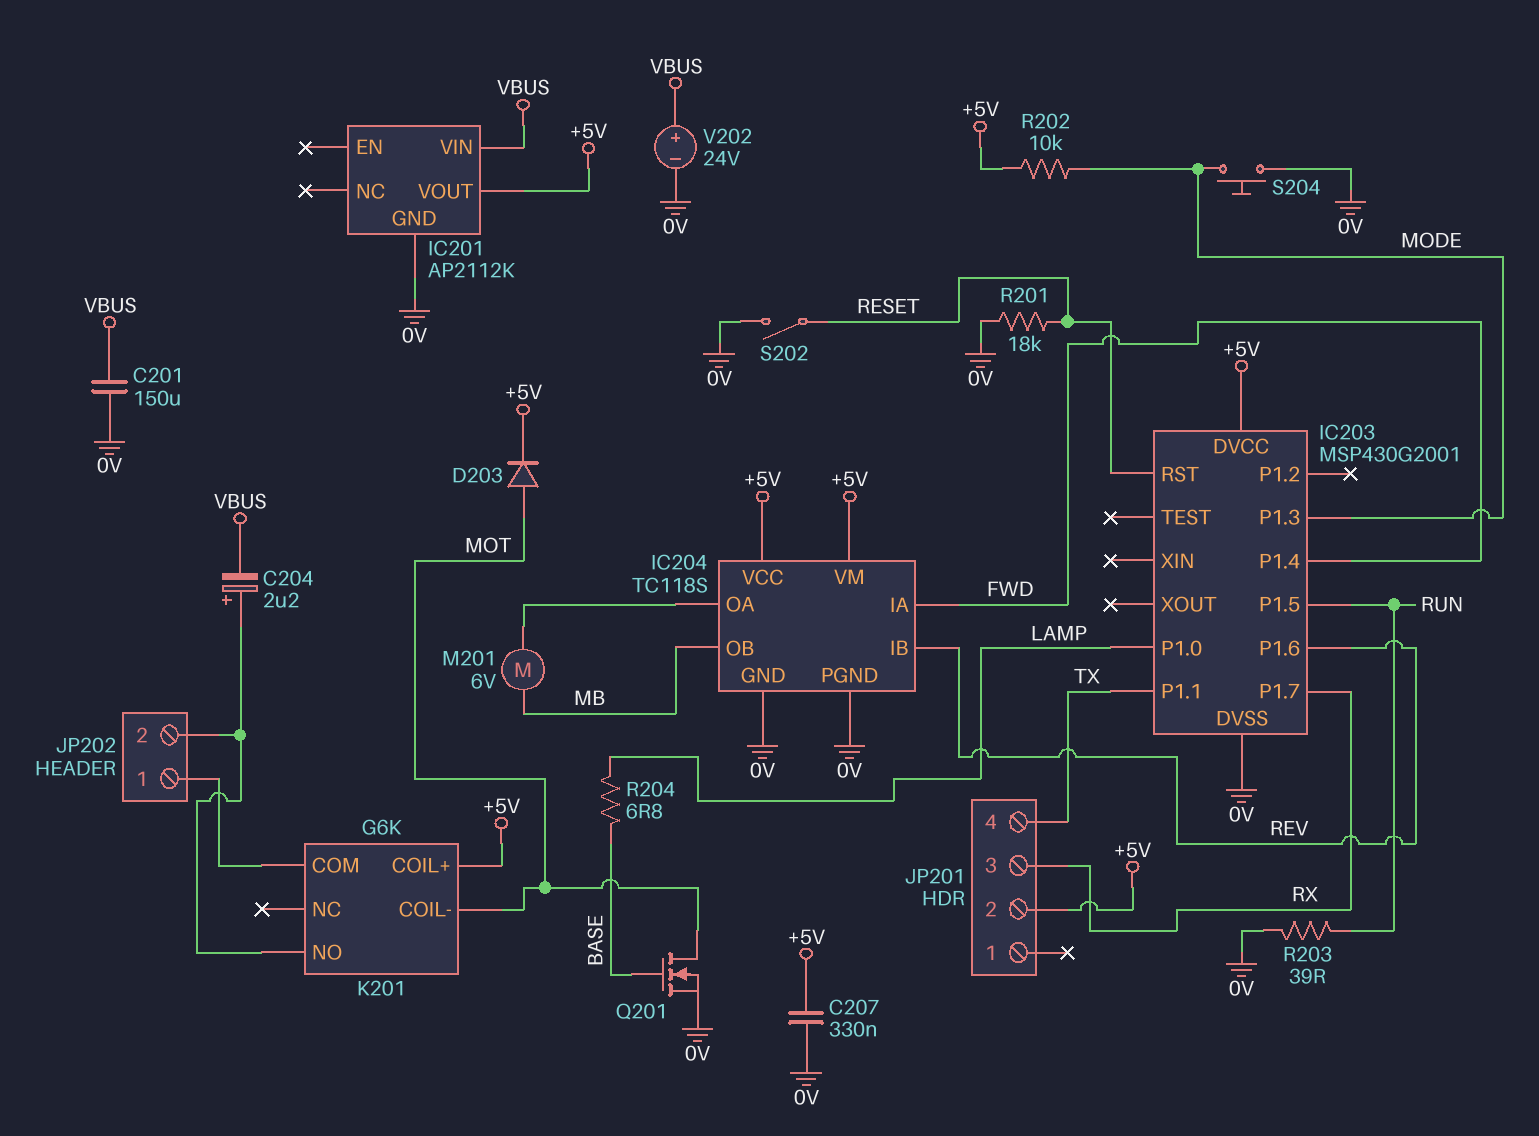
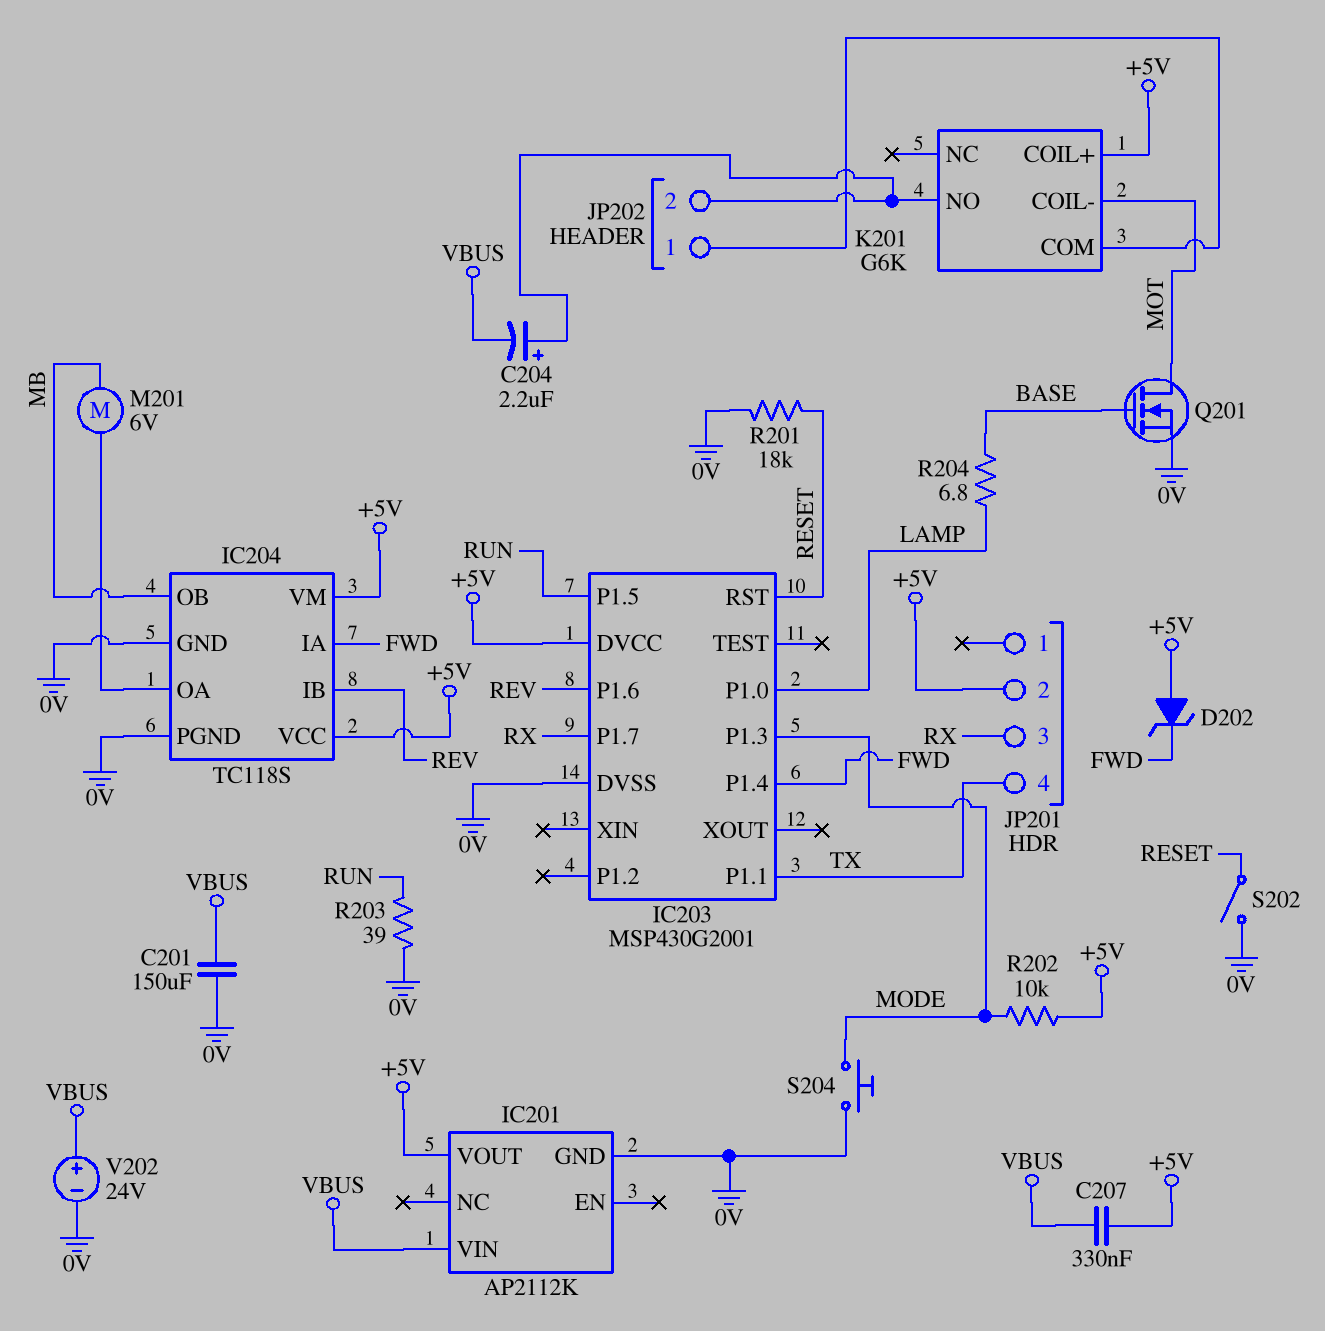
C207: 330nF (+5V, 0V) -> 330nF (+5V, VBUS)
D202: none -> zener (A +5V, K FWD)
D203: diode (A MOT, K +5V) -> none

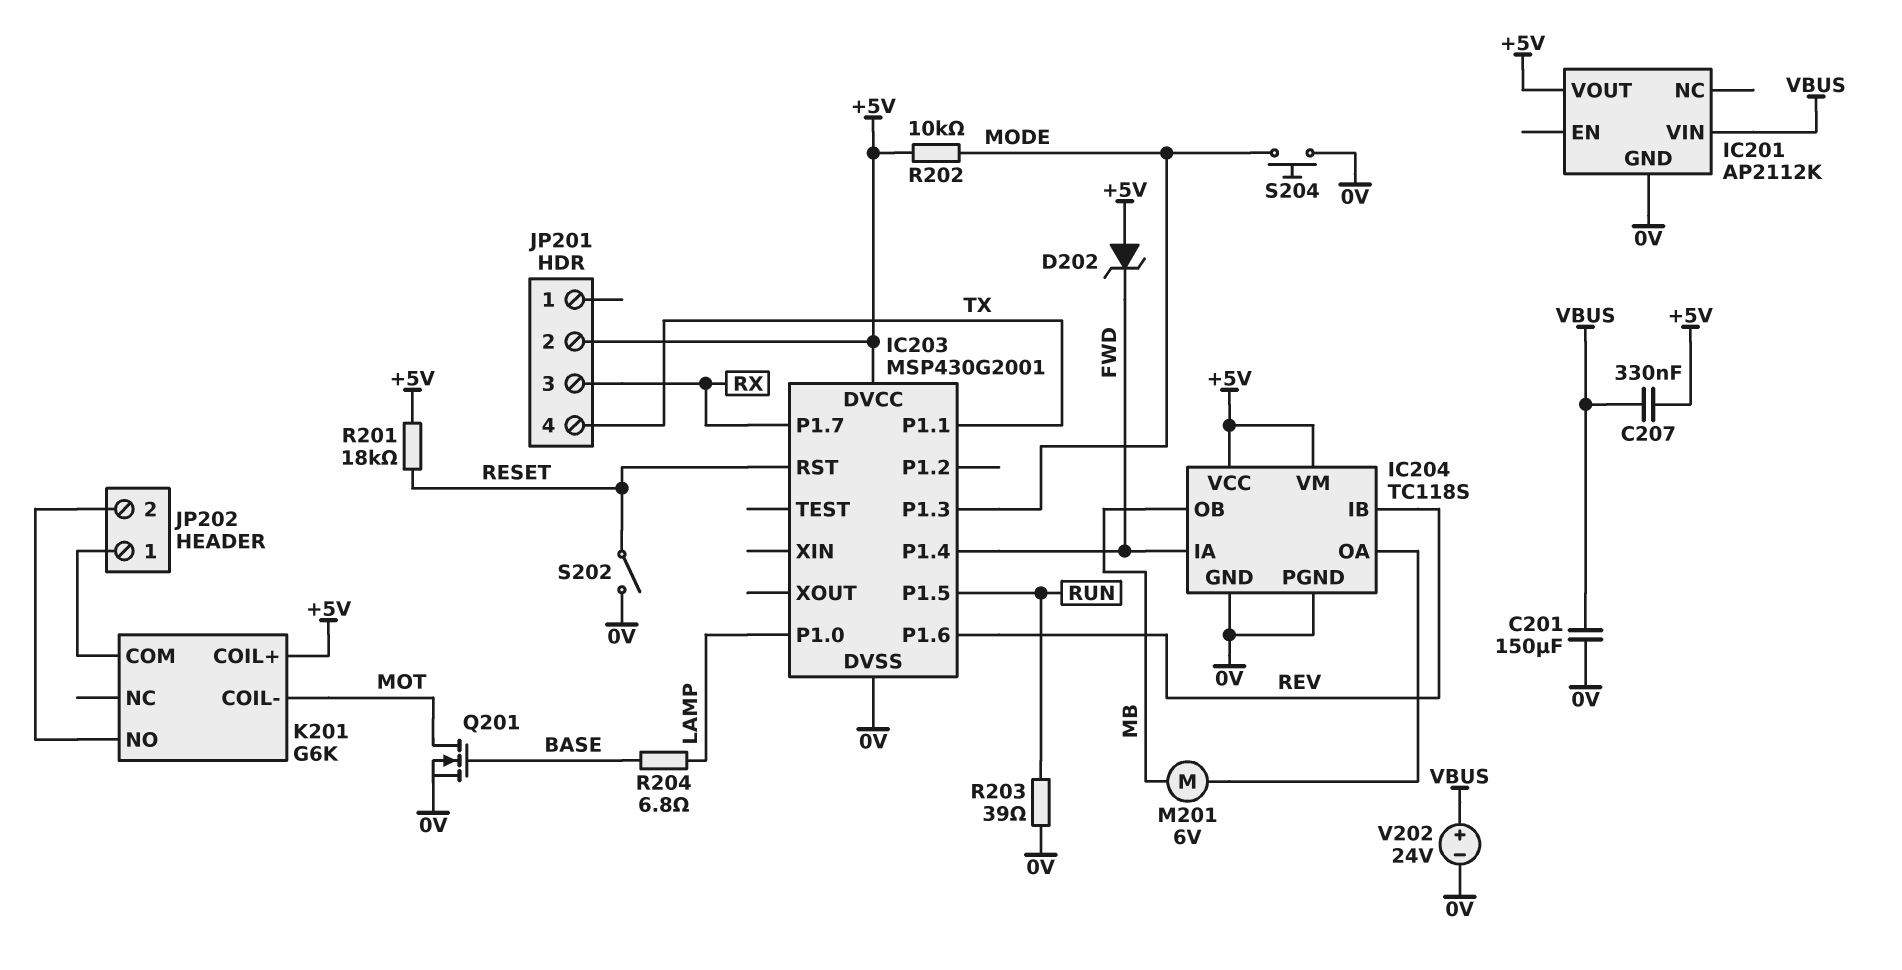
C204: 2.2uF (plus JP202/2, minus VBUS) -> none
R201: 18k (0V, RESET) -> 18k (+5V, RESET)

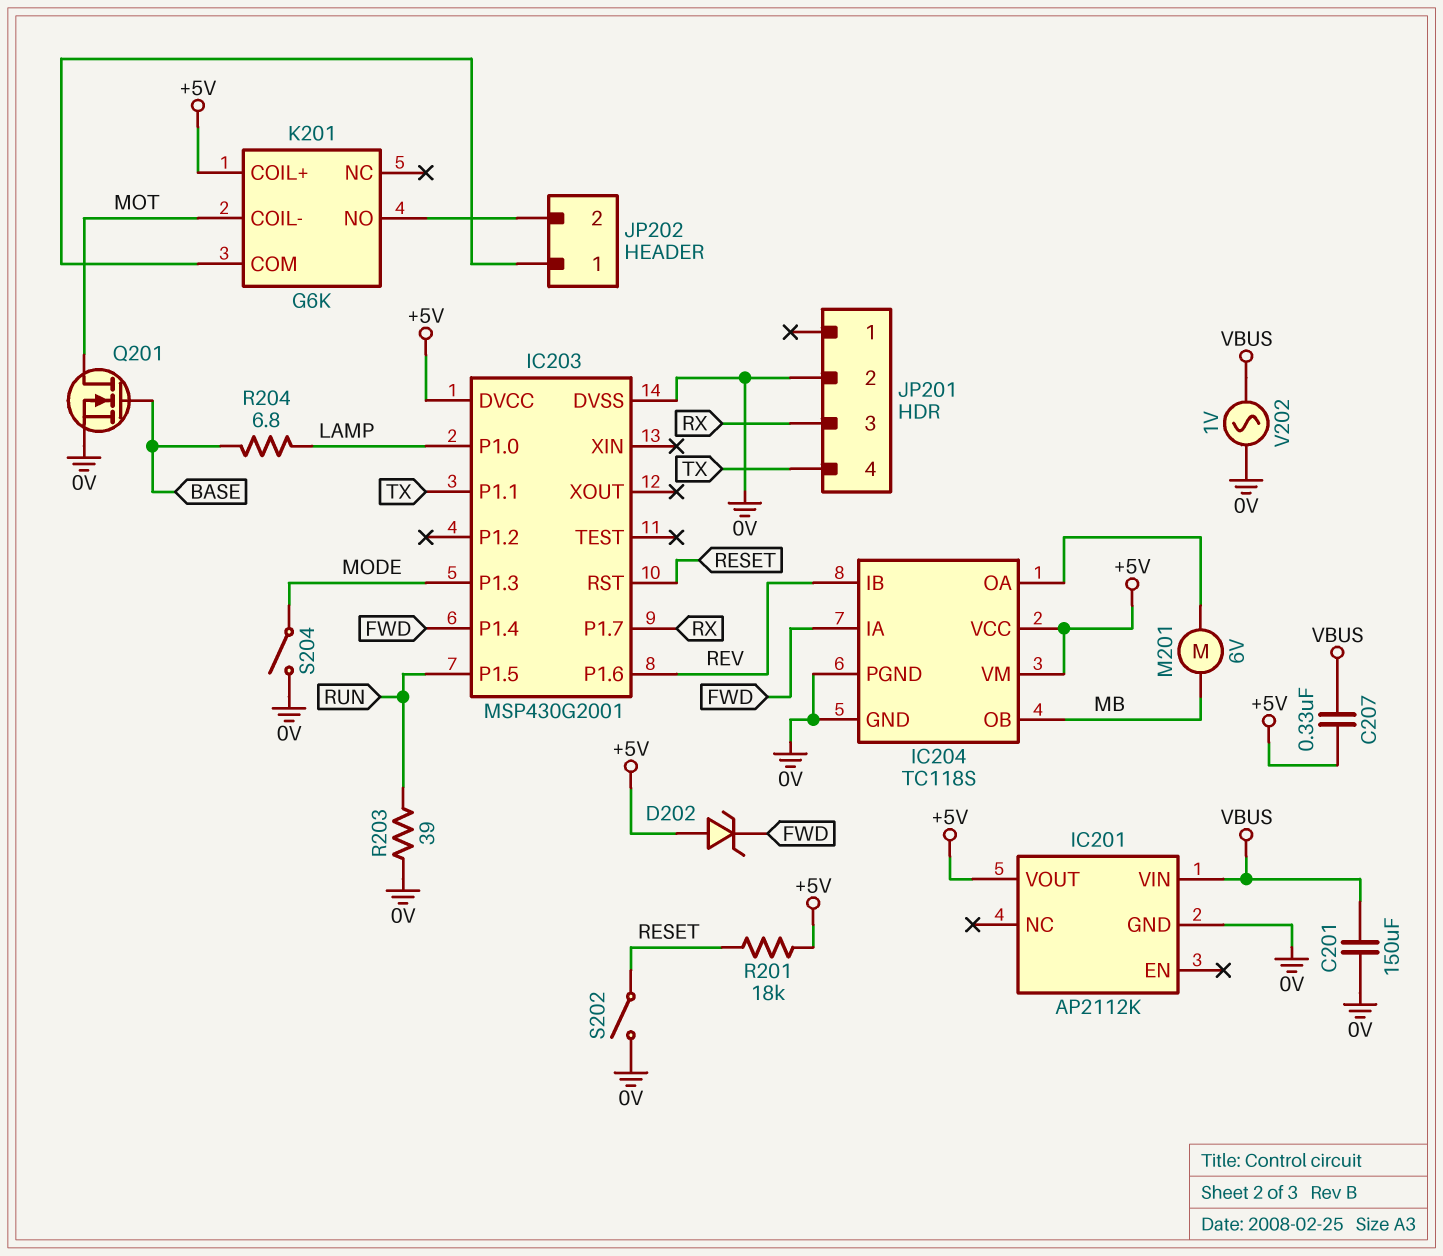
JP201 pin 2: +5V -> 0V
R202: 10k (+5V, MODE) -> none
S204: button (0V, MODE) -> switch (0V, MODE)
V202: 24V (plus VBUS, minus 0V) -> AC 1V (0V, VBUS)

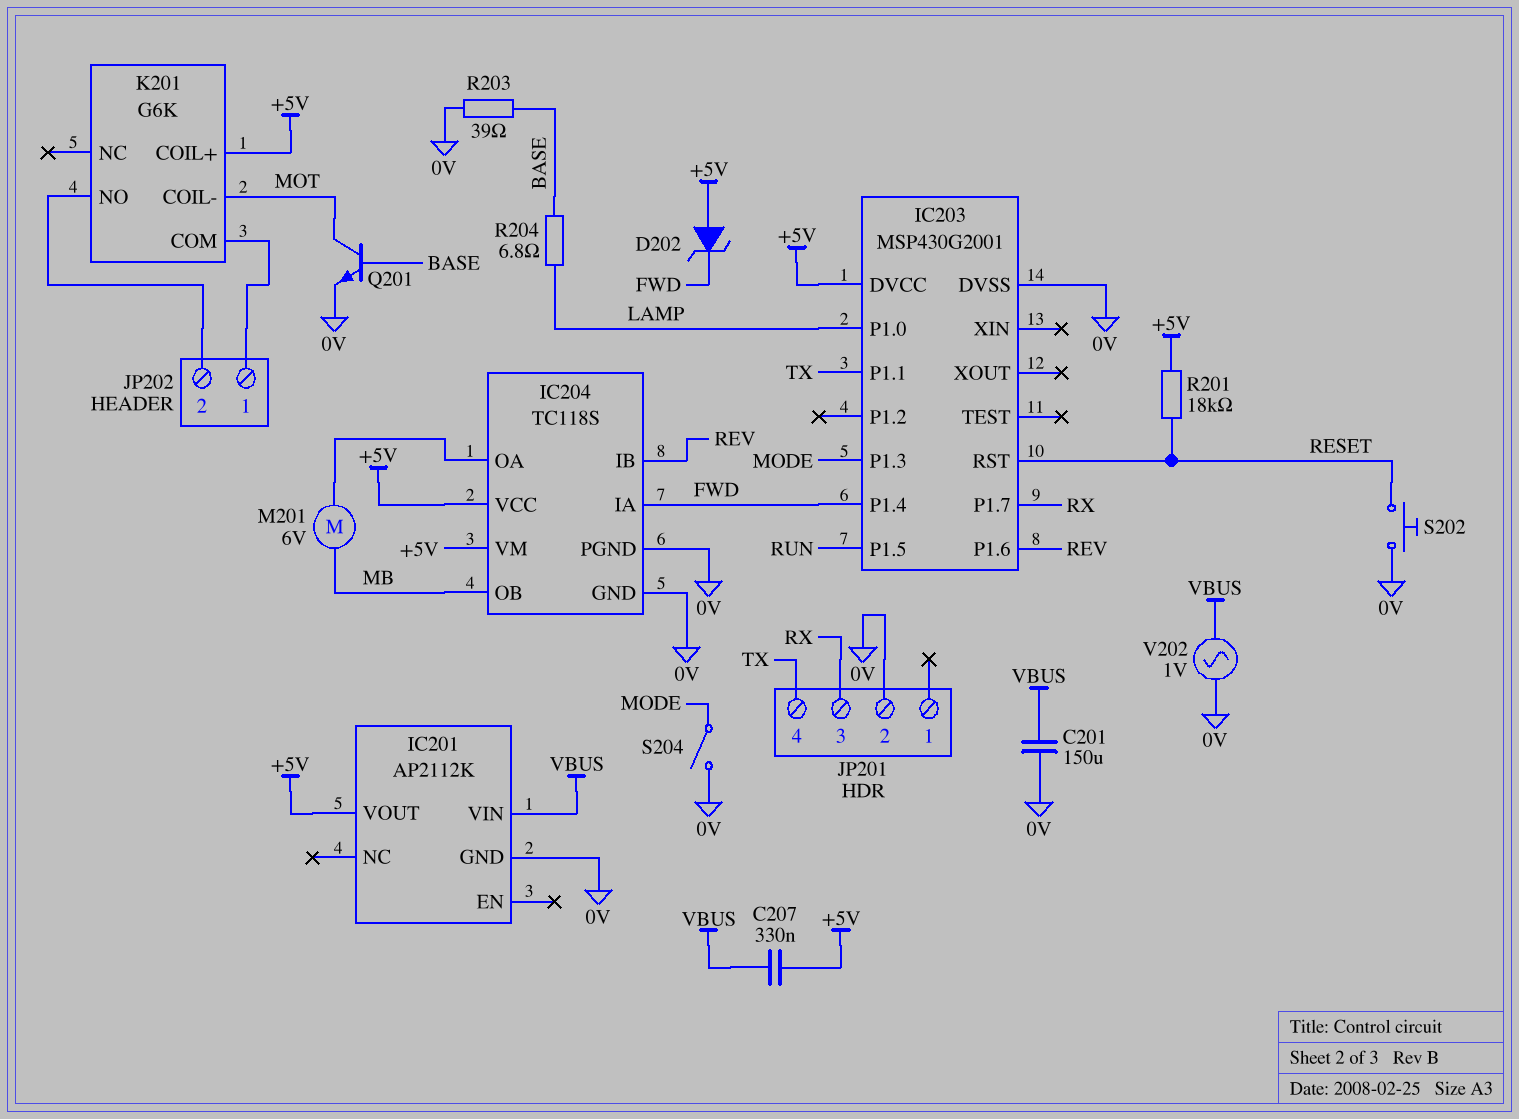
Q201: NMOS (G BASE, D MOT, S 0V) -> NPN (B BASE, C MOT, E 0V)
R203: 39 (0V, RUN) -> 39 (0V, BASE)
S202: switch (0V, RESET) -> button (0V, RESET)

